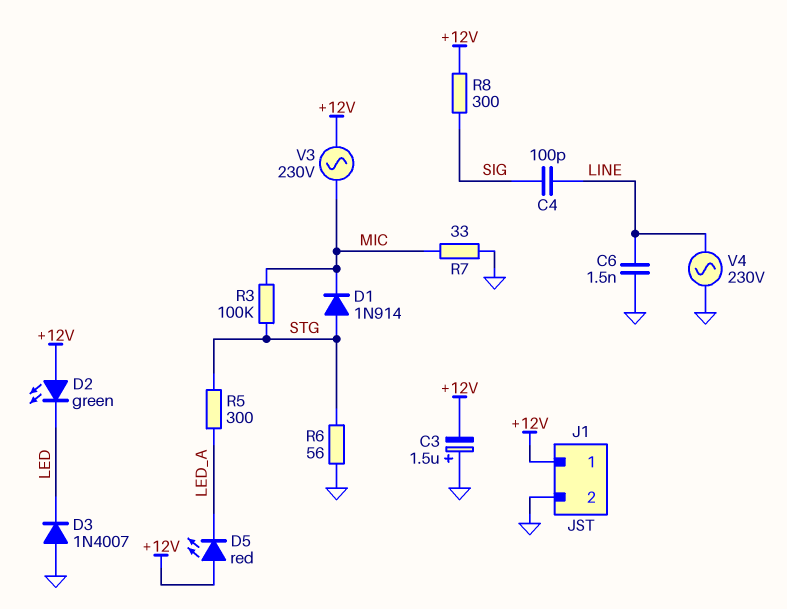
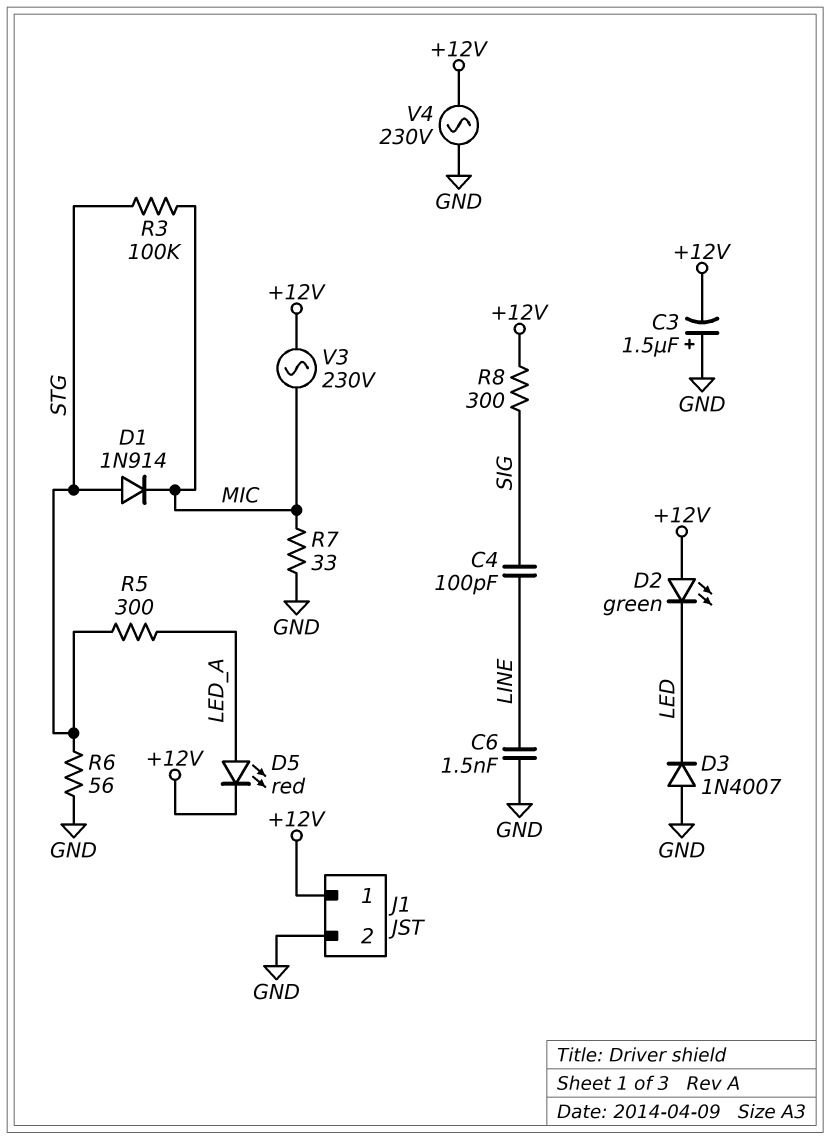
D5: LED red (A +12V, K LED_A) -> LED red (A LED_A, K +12V)
V4: AC 230V (GND, LINE) -> AC 230V (+12V, GND)

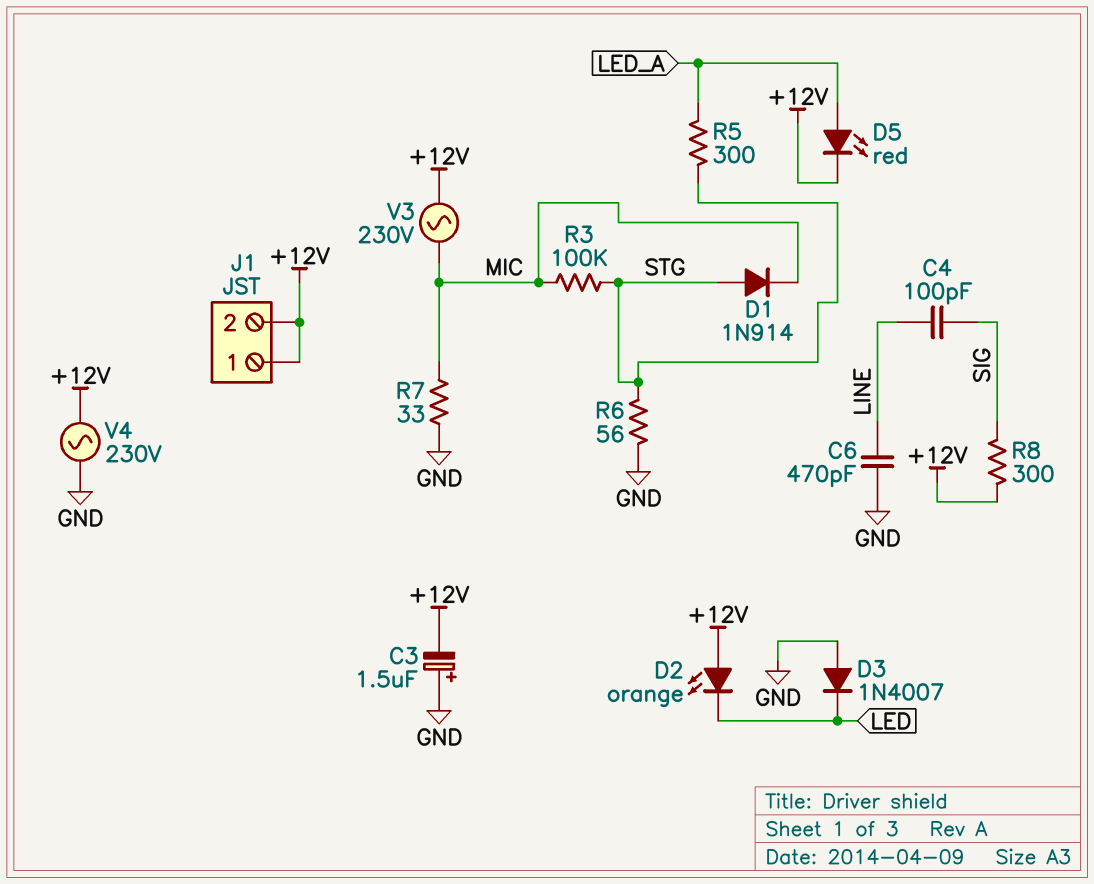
C6: 1.5nF (GND, LINE) -> 470pF (GND, LINE)
D2: LED green (A +12V, K LED) -> LED orange (A +12V, K LED)
J1 pin 2: GND -> +12V

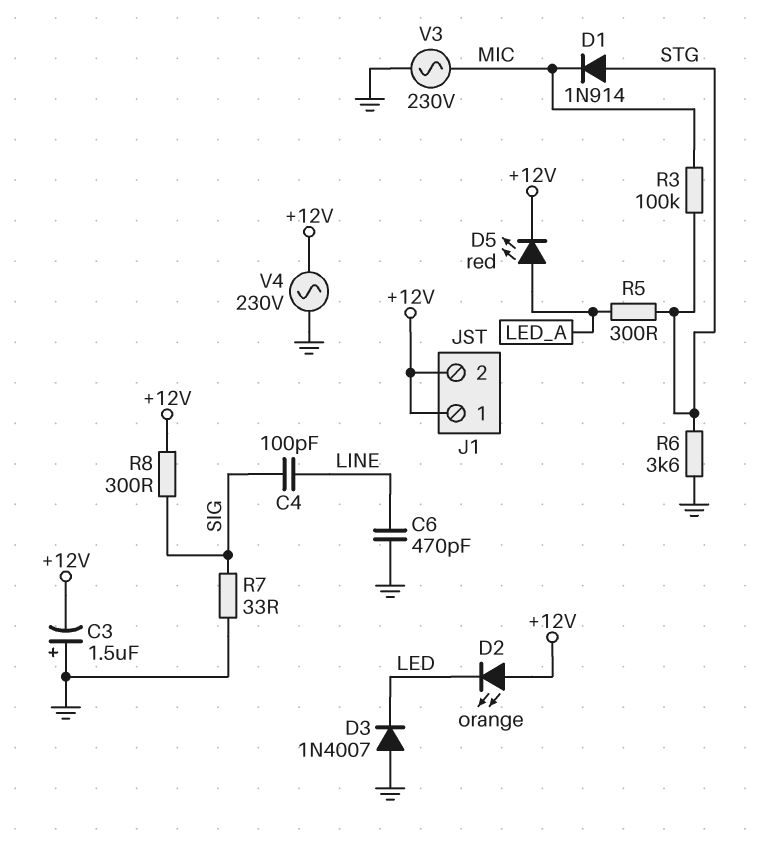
R6: 56 (GND, STG) -> 3.6k (GND, STG)
R7: 33 (GND, MIC) -> 33 (GND, SIG)
V3: AC 230V (+12V, MIC) -> AC 230V (GND, MIC)

